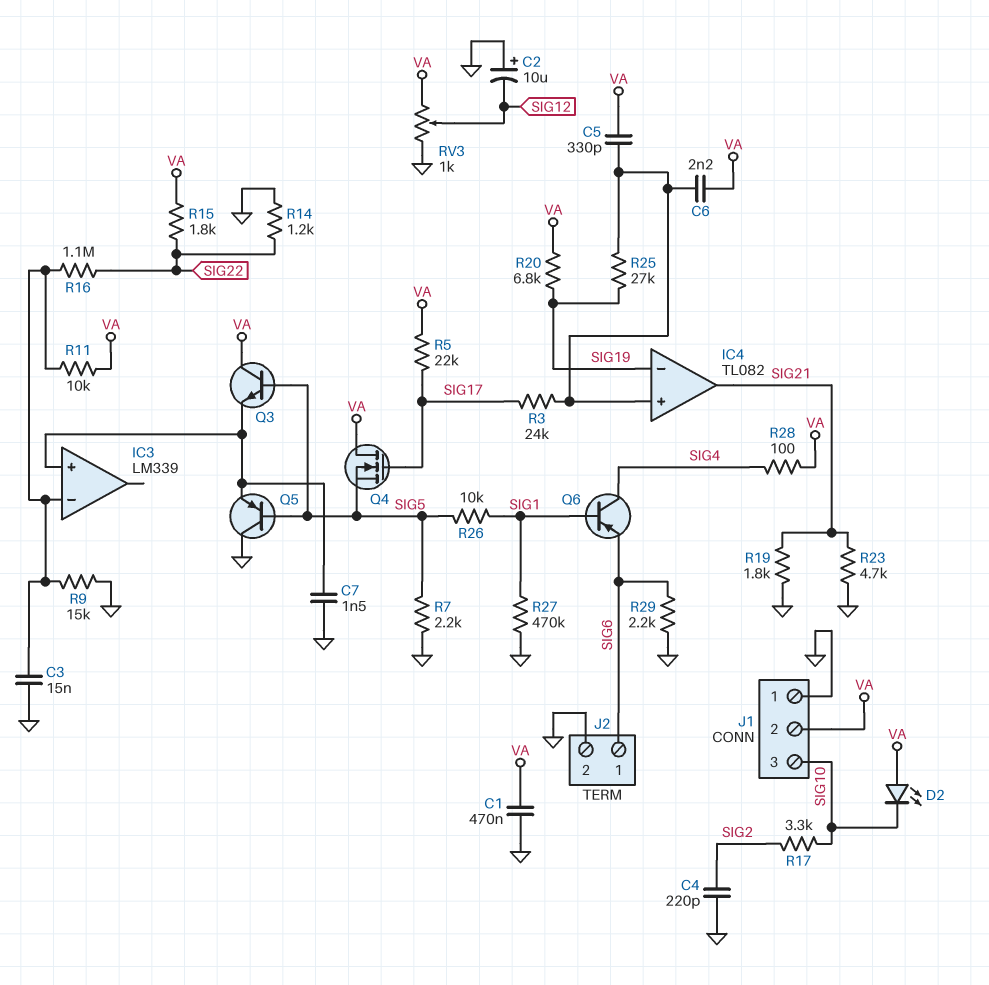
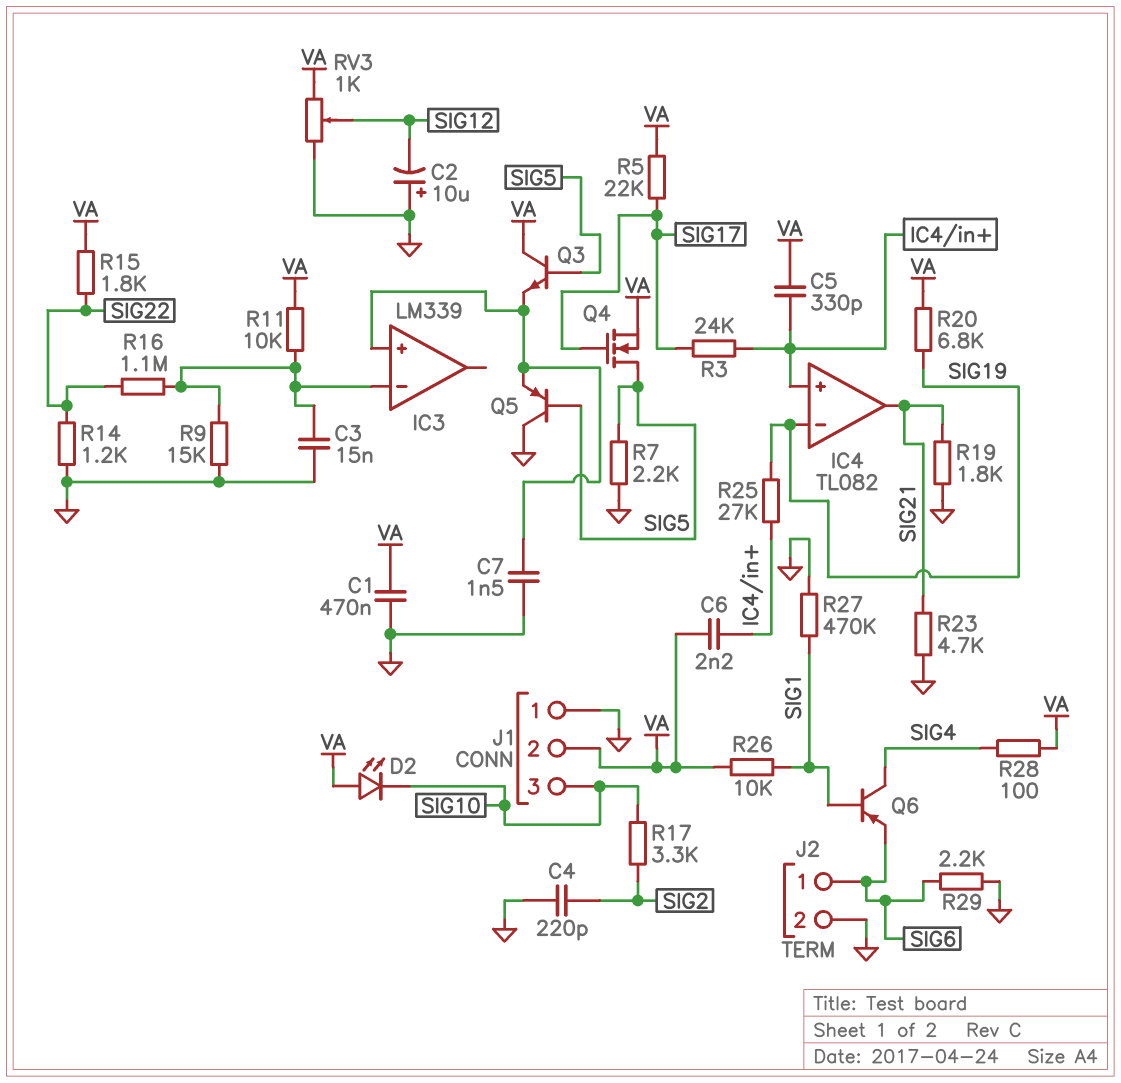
Q4: NMOS (G SIG17, D VA, S SIG5) -> NMOS (G SIG17, D SIG5, S VA)
R26: 10k (SIG1, SIG5) -> 10k (SIG1, VA)

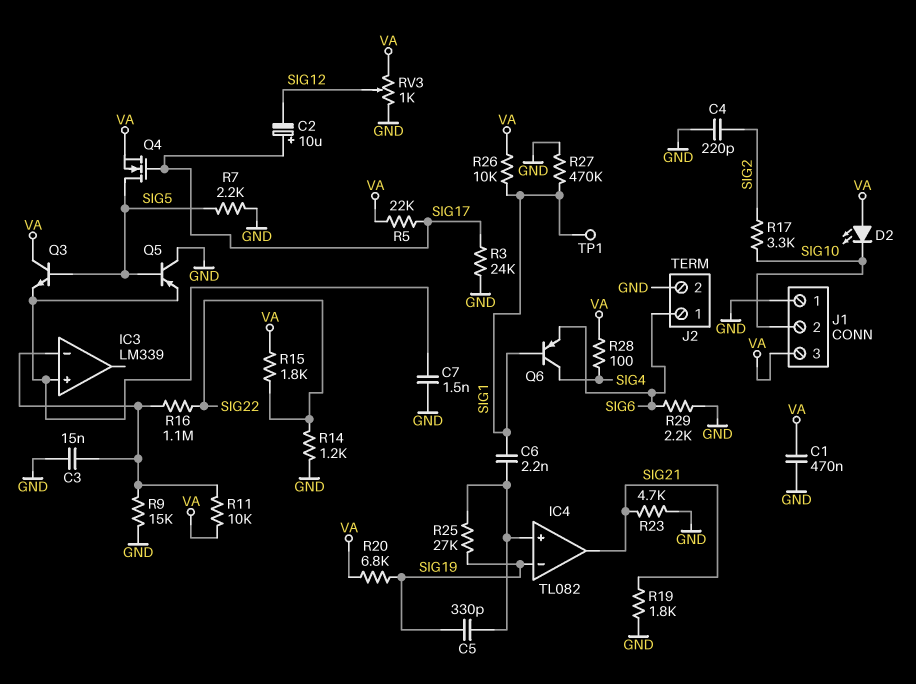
C2: 10uF (plus GND, minus SIG12) -> 10uF (plus SIG17, minus SIG12)
C5: 330pF (IC4/in+, VA) -> 330pF (IC4/in+, SIG19)
C6: 2.2nF (IC4/in+, VA) -> 2.2nF (IC4/in+, SIG1)
J1 pin 2: VA -> SIG10
J1 pin 3: SIG10 -> VA
R3: 24k (IC4/in+, SIG17) -> 24k (GND, SIG17)
TP1: none -> test point (SIG1)

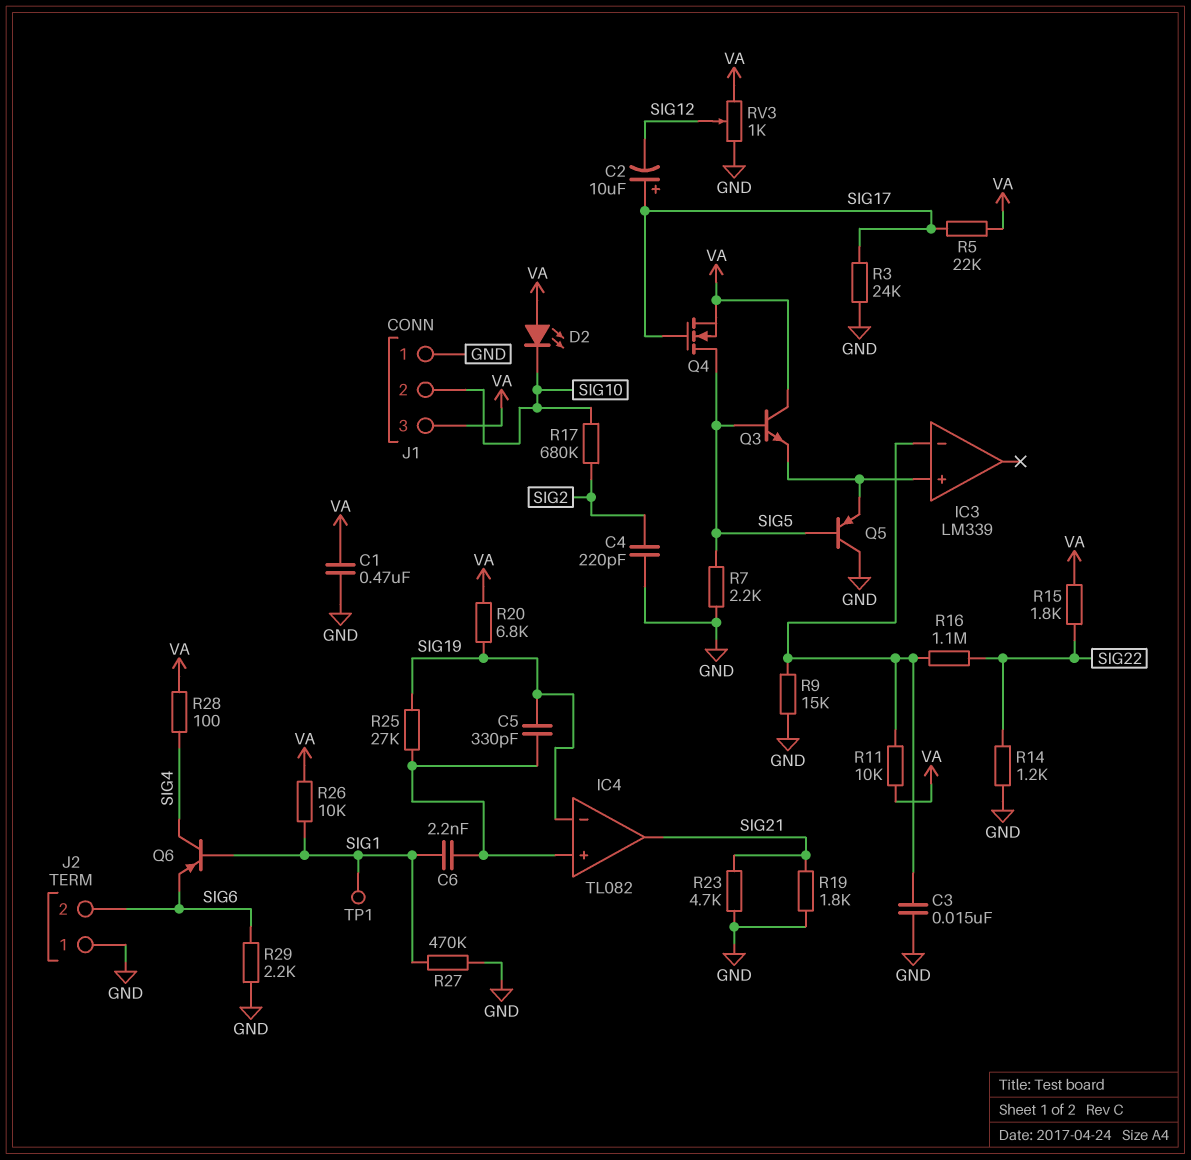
C7: 1.5nF (GND, IC3/in+) -> none
J2 pin 1: SIG6 -> GND
J2 pin 2: GND -> SIG6
R17: 3.3k (SIG2, SIG10) -> 680k (SIG2, SIG10)

